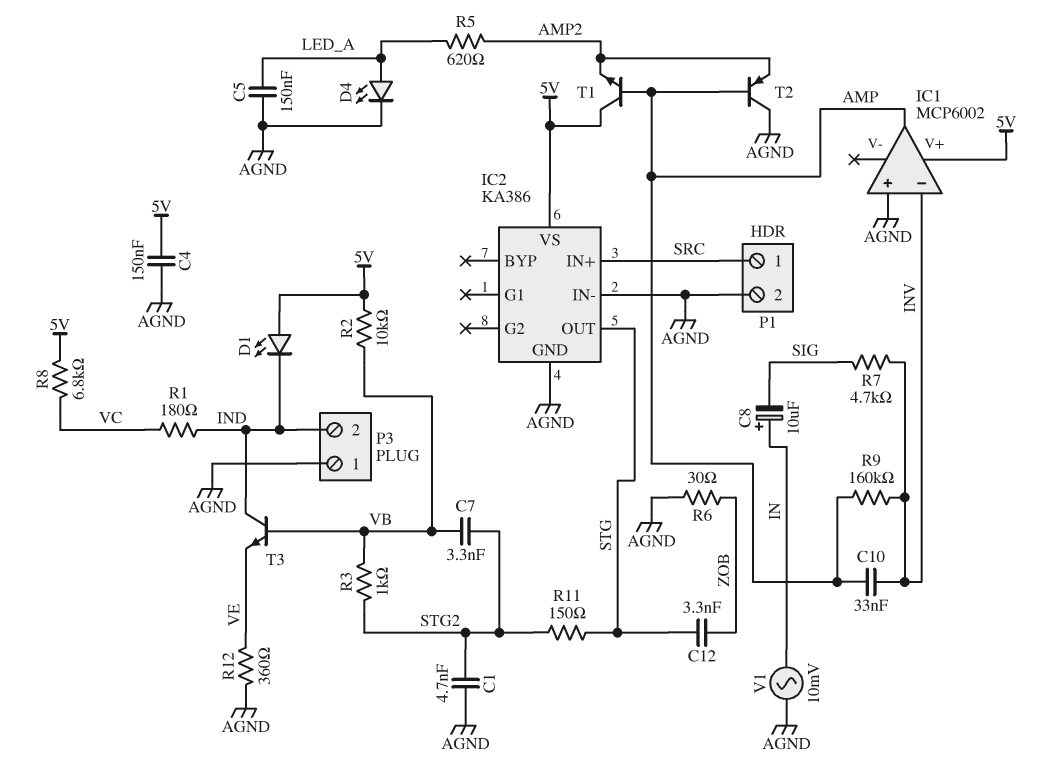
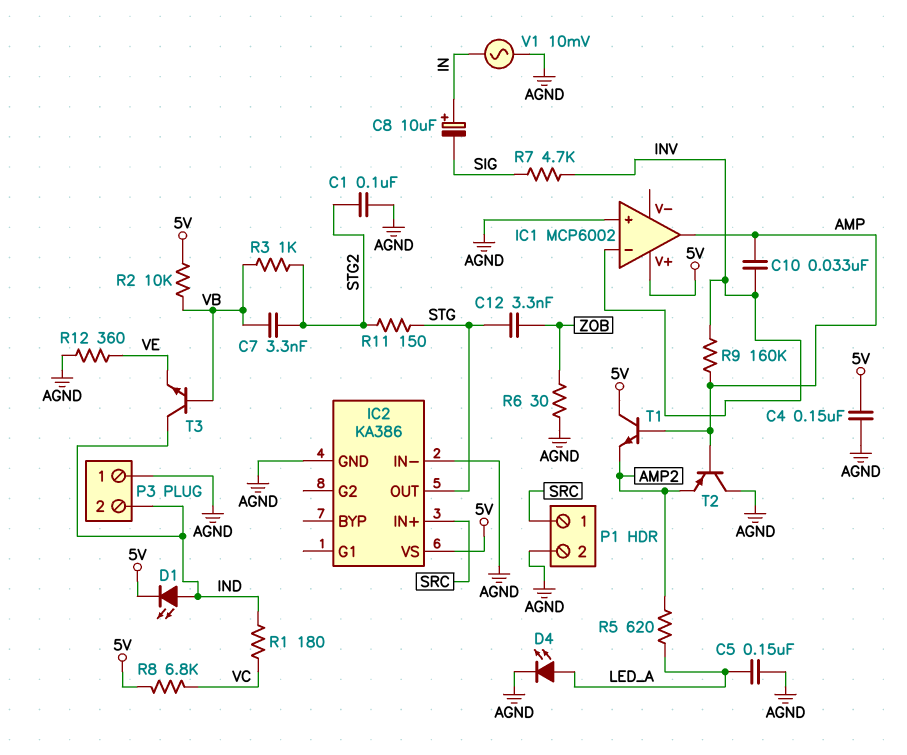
C1: 4.7nF (AGND, STG2) -> 100nF (AGND, STG2)
D1: LED (A 5V, K IND) -> LED (A IND, K 5V)

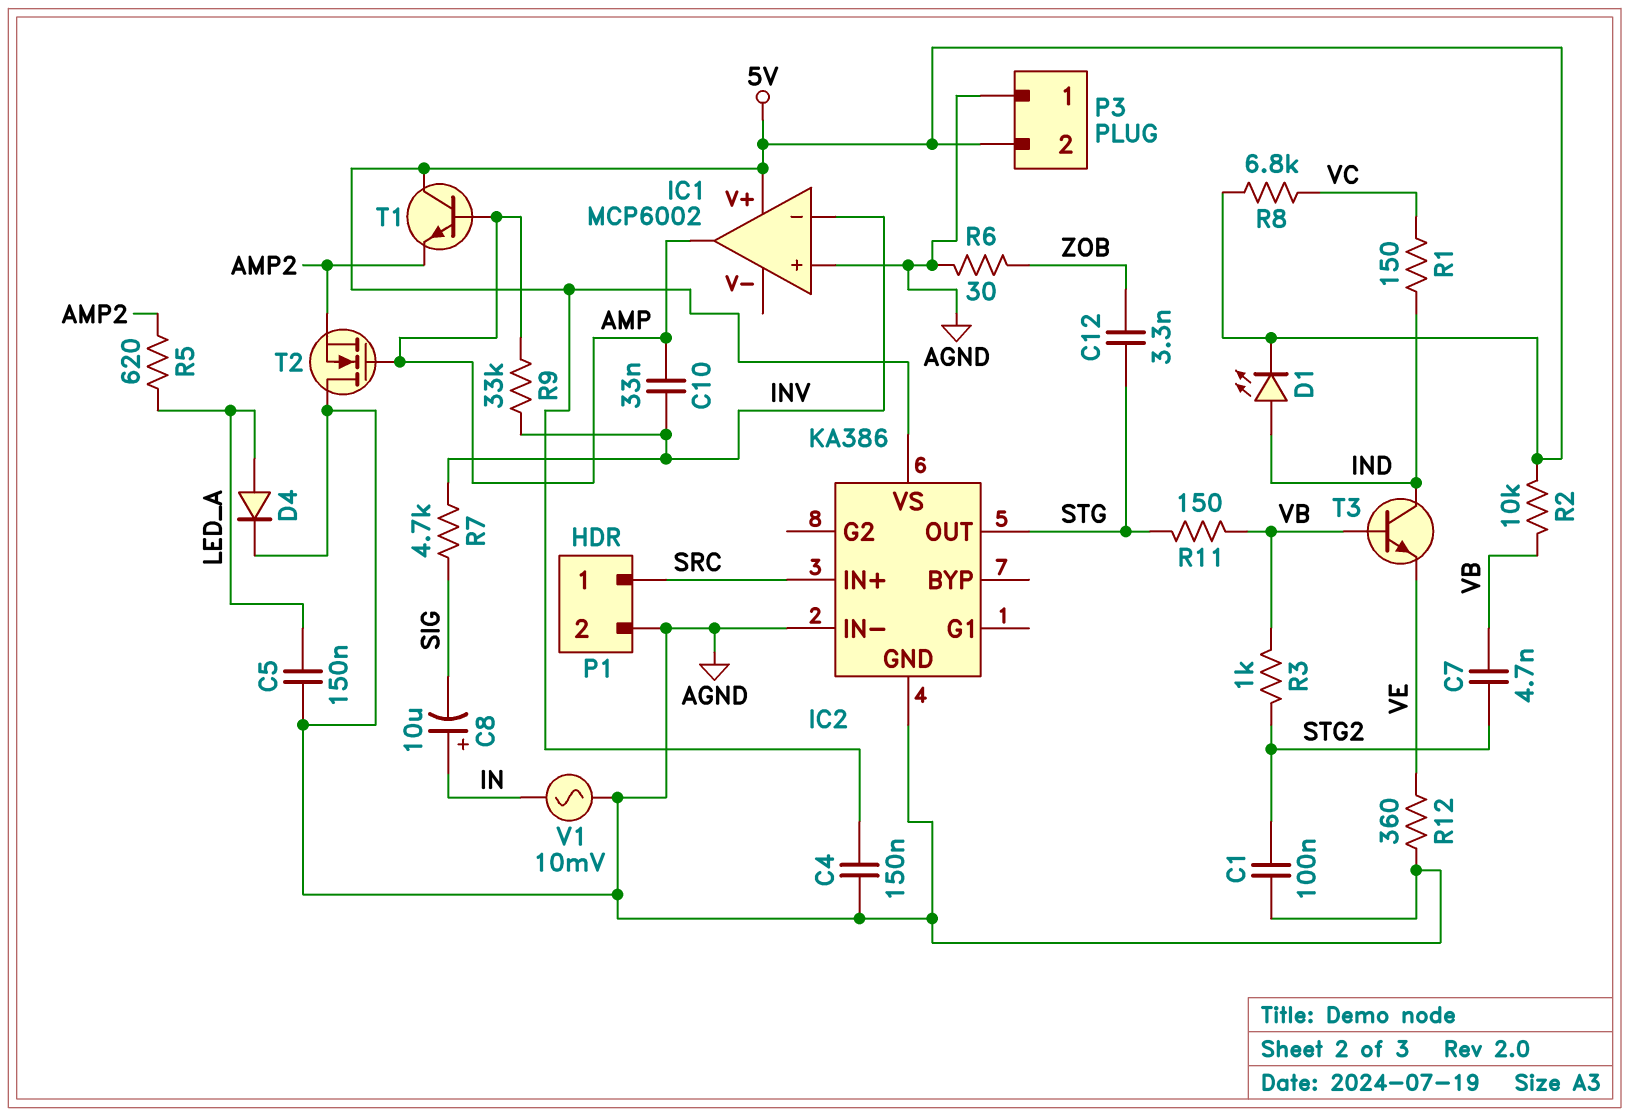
C7: 3.3nF (STG2, VB) -> 4.7nF (STG2, VB)
D4: LED (A LED_A, K AGND) -> diode (A LED_A, K AGND)
P3 pin 2: IND -> 5V
R1: 180 (IND, VC) -> 150 (IND, VC)
R9: 160k (AMP, INV) -> 33k (AMP, INV)
R11: 150 (STG, STG2) -> 150 (STG, VB)
T2: PNP (B AMP, C AGND, E AMP2) -> NMOS (G AMP, D AGND, S AMP2)

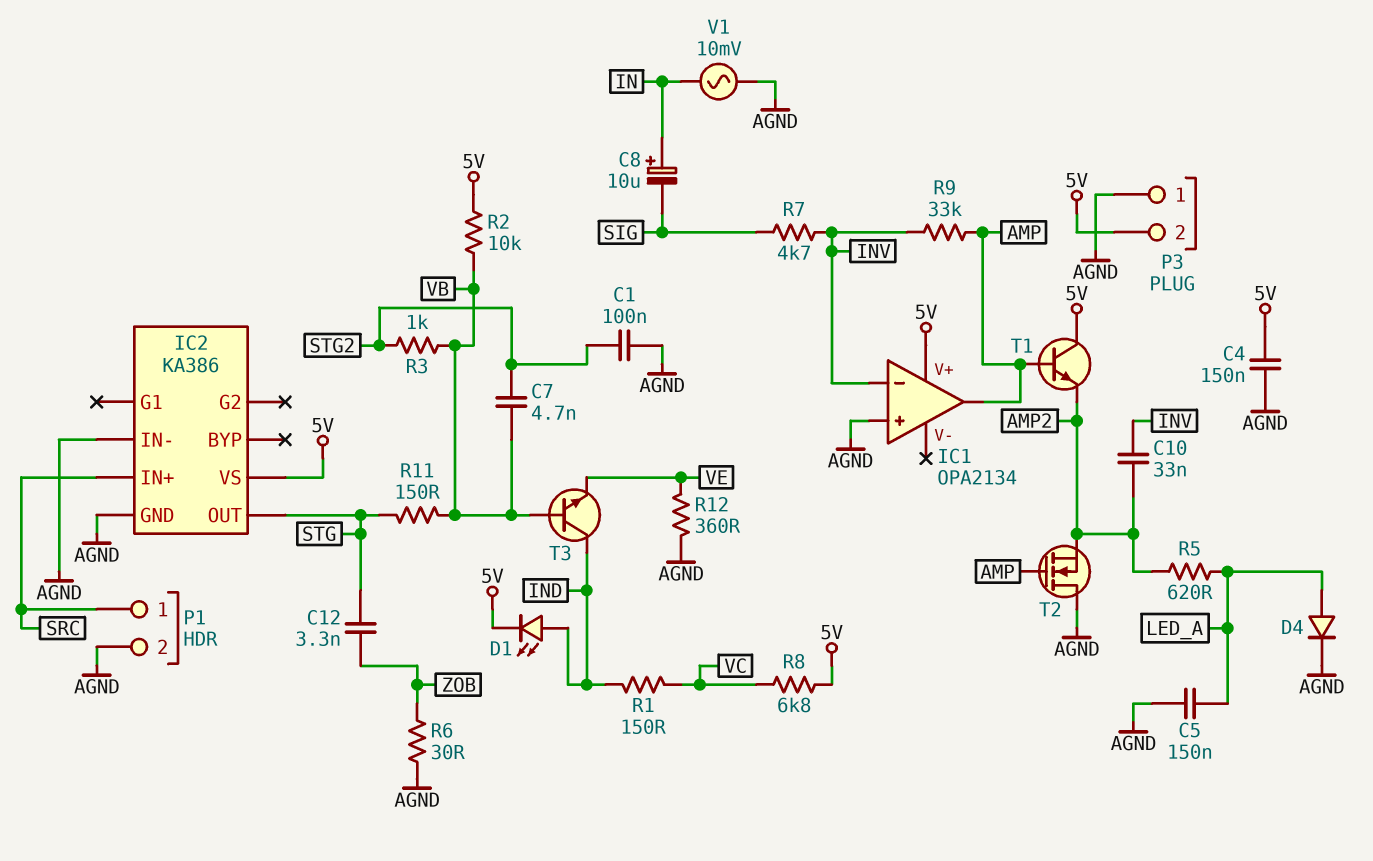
C10: 33nF (AMP, INV) -> 33nF (AMP2, INV)
IC1: MCP6002 -> OPA2134

